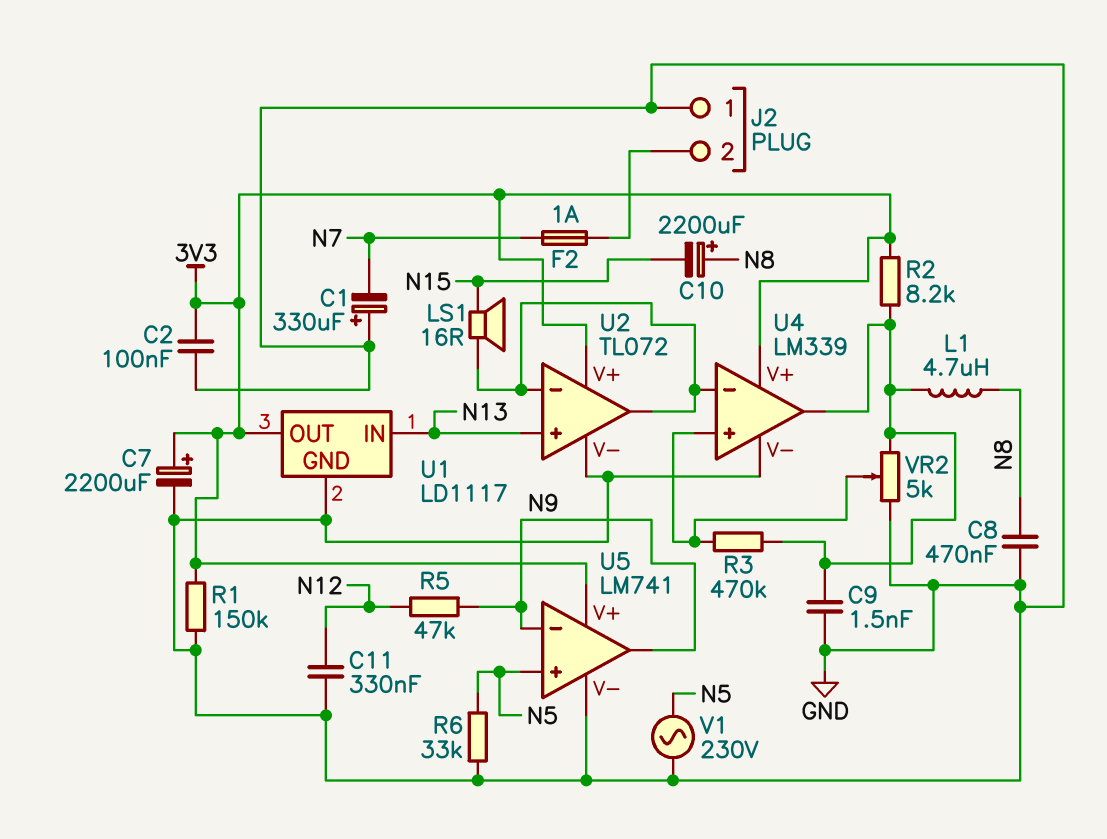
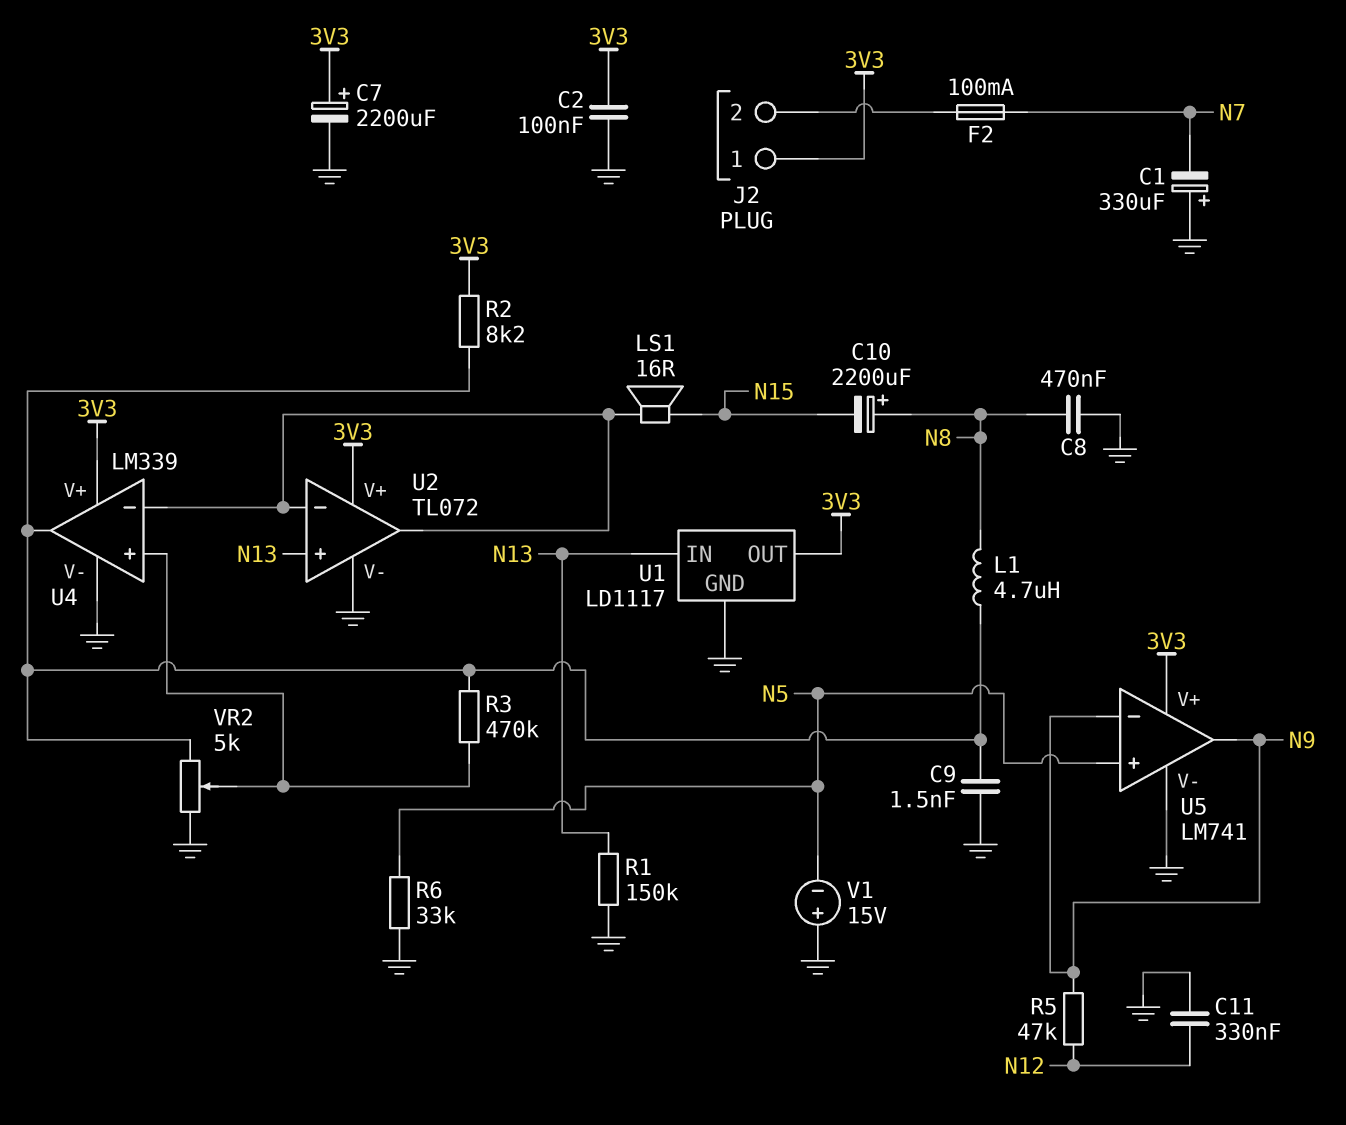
F2: 1A (J2/2, N7) -> 100mA (J2/2, N7)
J2 pin 1: GND -> 3V3
R1: 150k (3V3, GND) -> 150k (GND, N13)
V1: AC 230V (GND, N5) -> 15V (plus GND, minus N5)

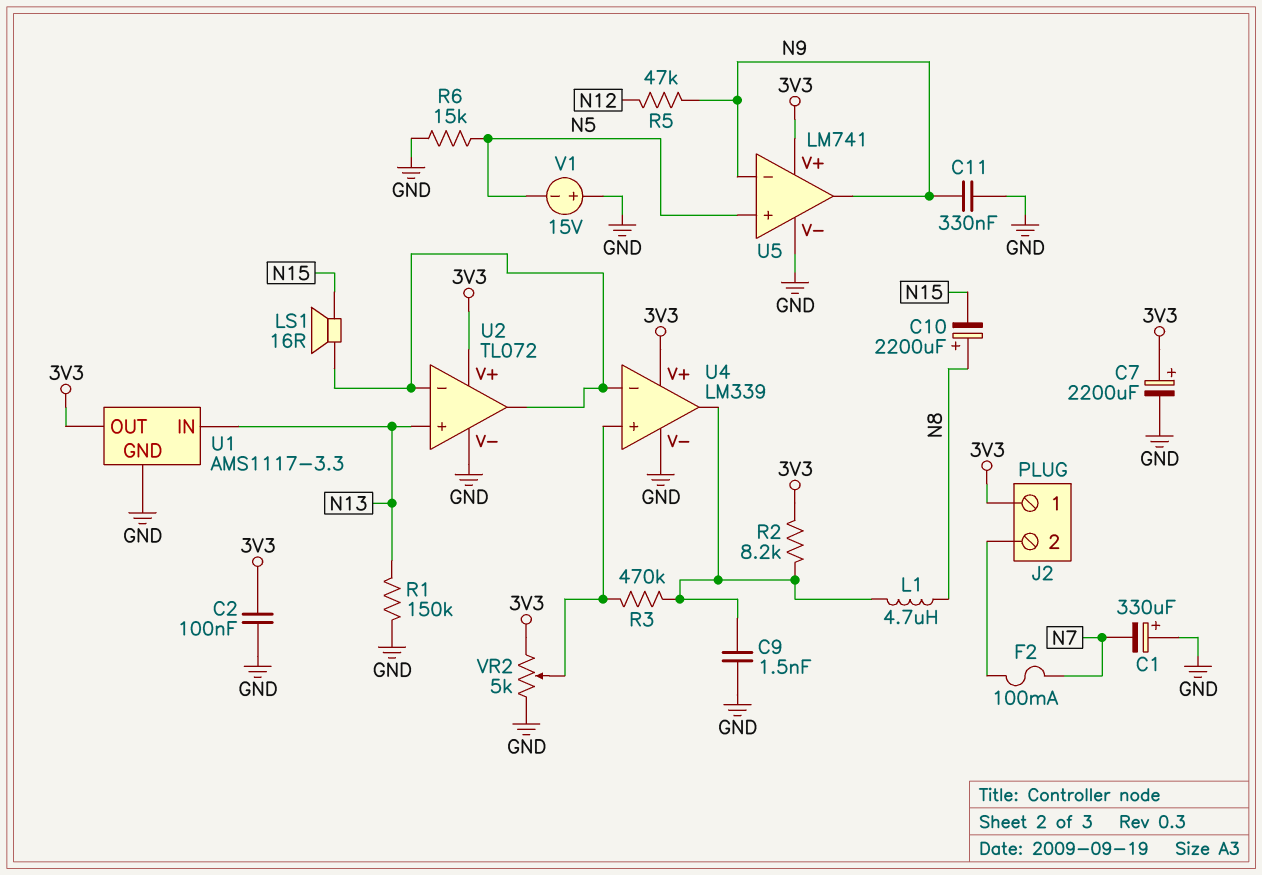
C8: 470nF (GND, N8) -> none
C11: 330nF (GND, N12) -> 330nF (GND, N9)
R6: 33k (GND, N5) -> 15k (GND, N5)
U1: LD1117 -> AMS1117-3.3
VR2: 5k (GND, U4/out, wiper U4/in+) -> 5k (3V3, GND, wiper U4/in+)

